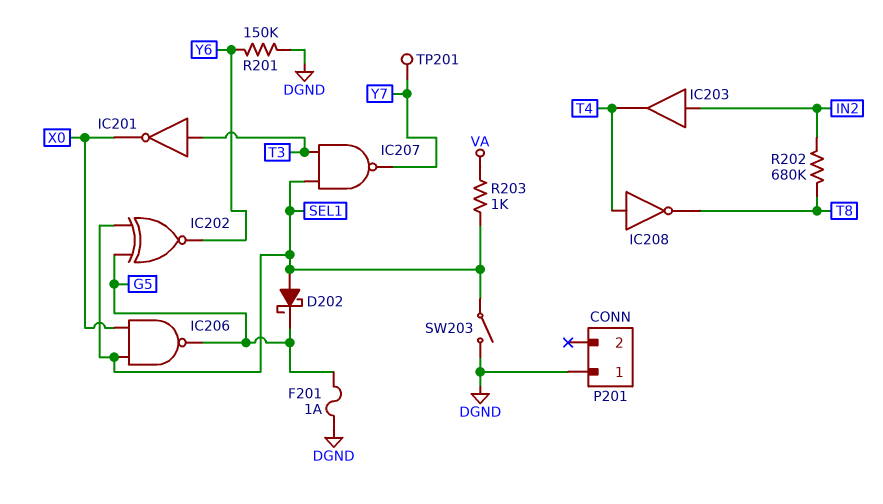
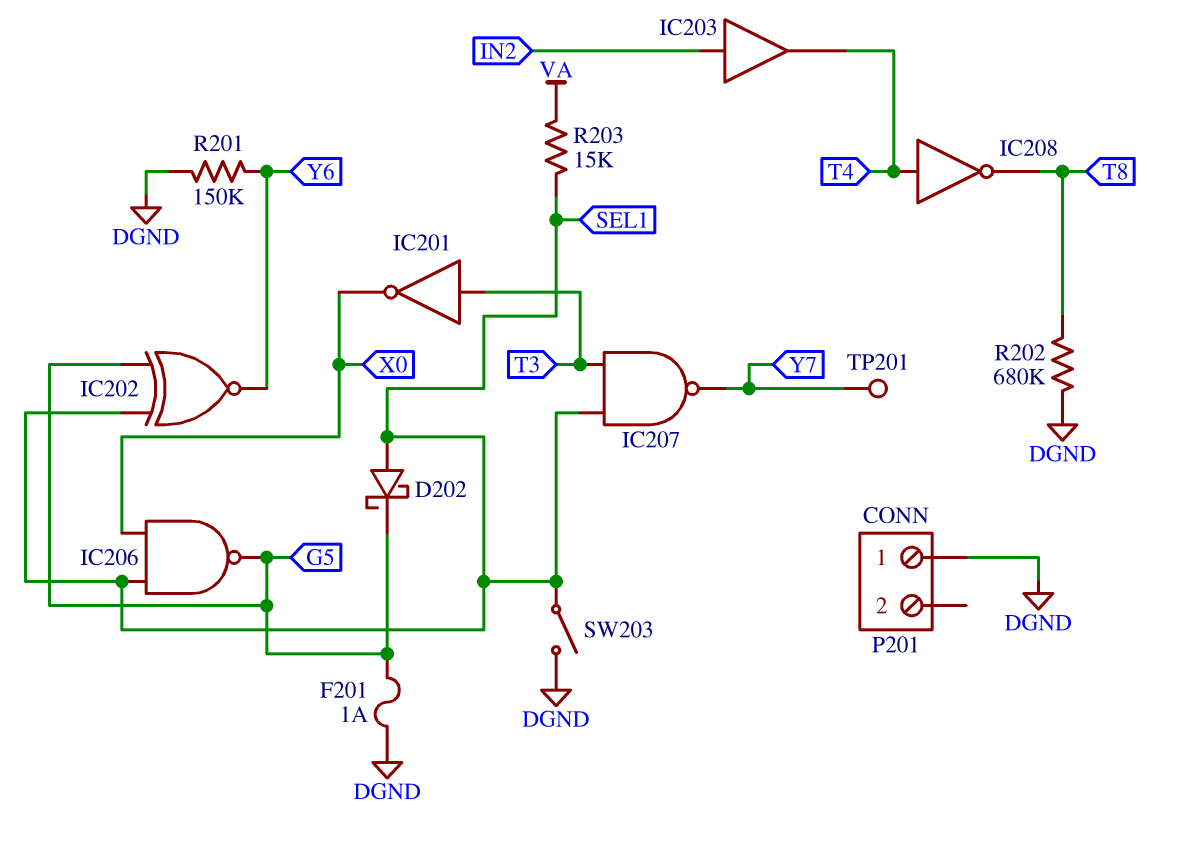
R202: 680k (IN2, T8) -> 680k (DGND, T8)
R203: 1k (SEL1, VA) -> 15k (SEL1, VA)

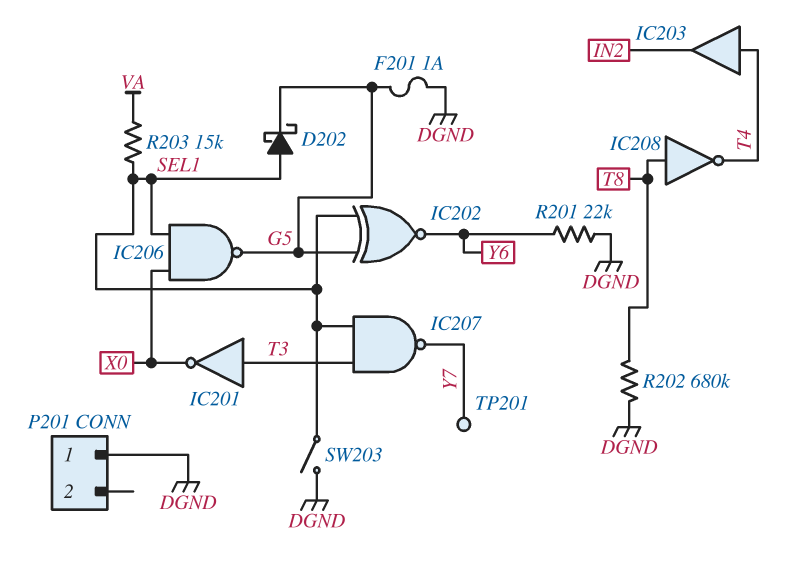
IC203: buffer (in IN2, out T4) -> buffer (in T4, out IN2)
IC208: NOT (in T4, out T8) -> NOT (in T8, out T4)
R201: 150k (DGND, Y6) -> 22k (DGND, Y6)

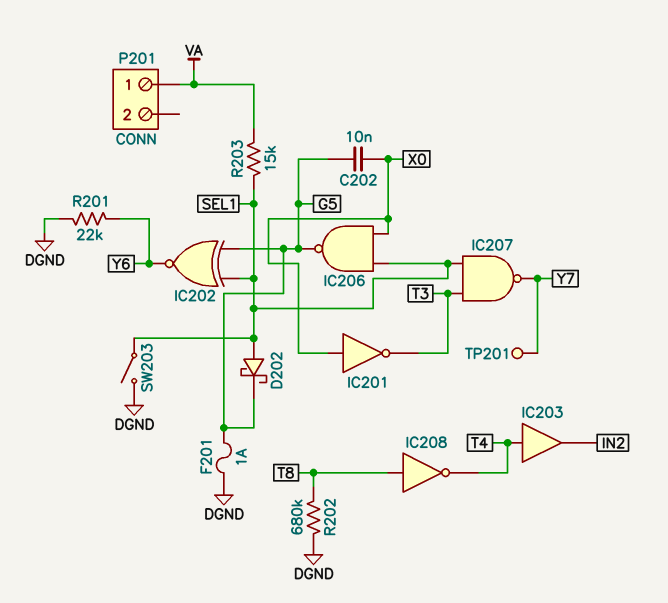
C202: none -> 10nF (G5, X0)
IC201: NOT (in T3, out X0) -> NOT (in X0, out T3)
P201 pin 1: DGND -> VA

